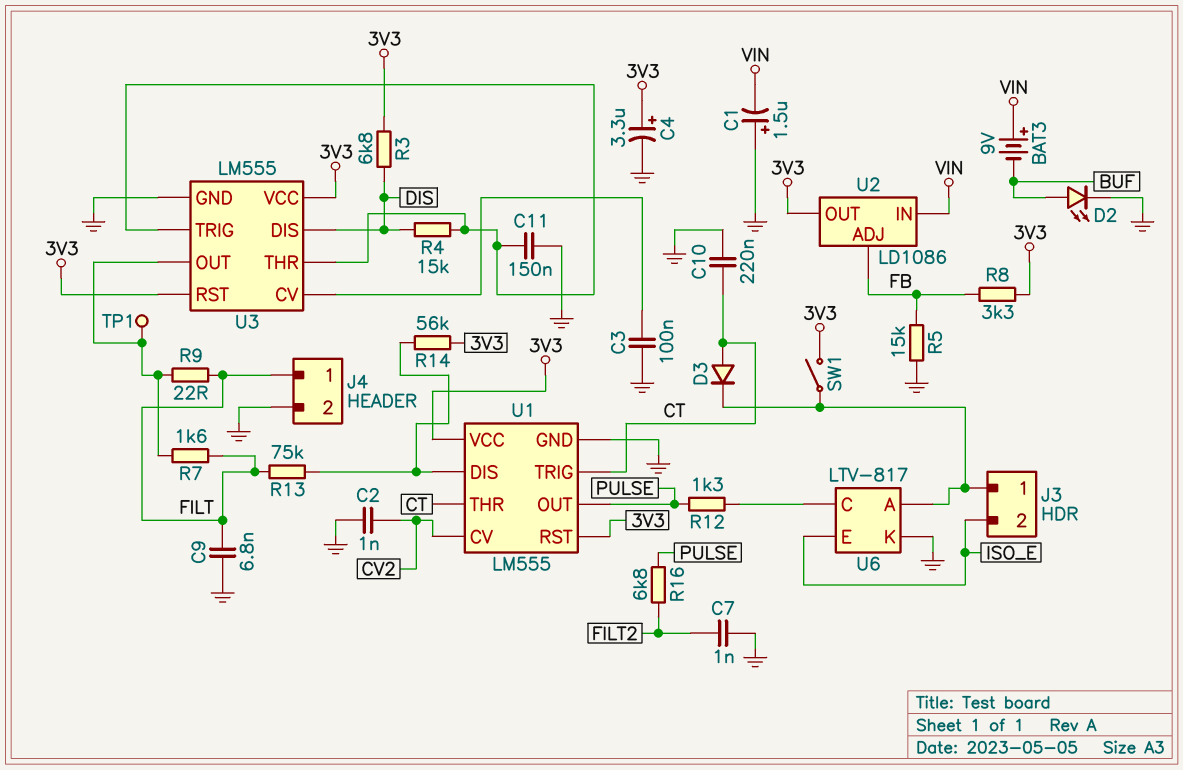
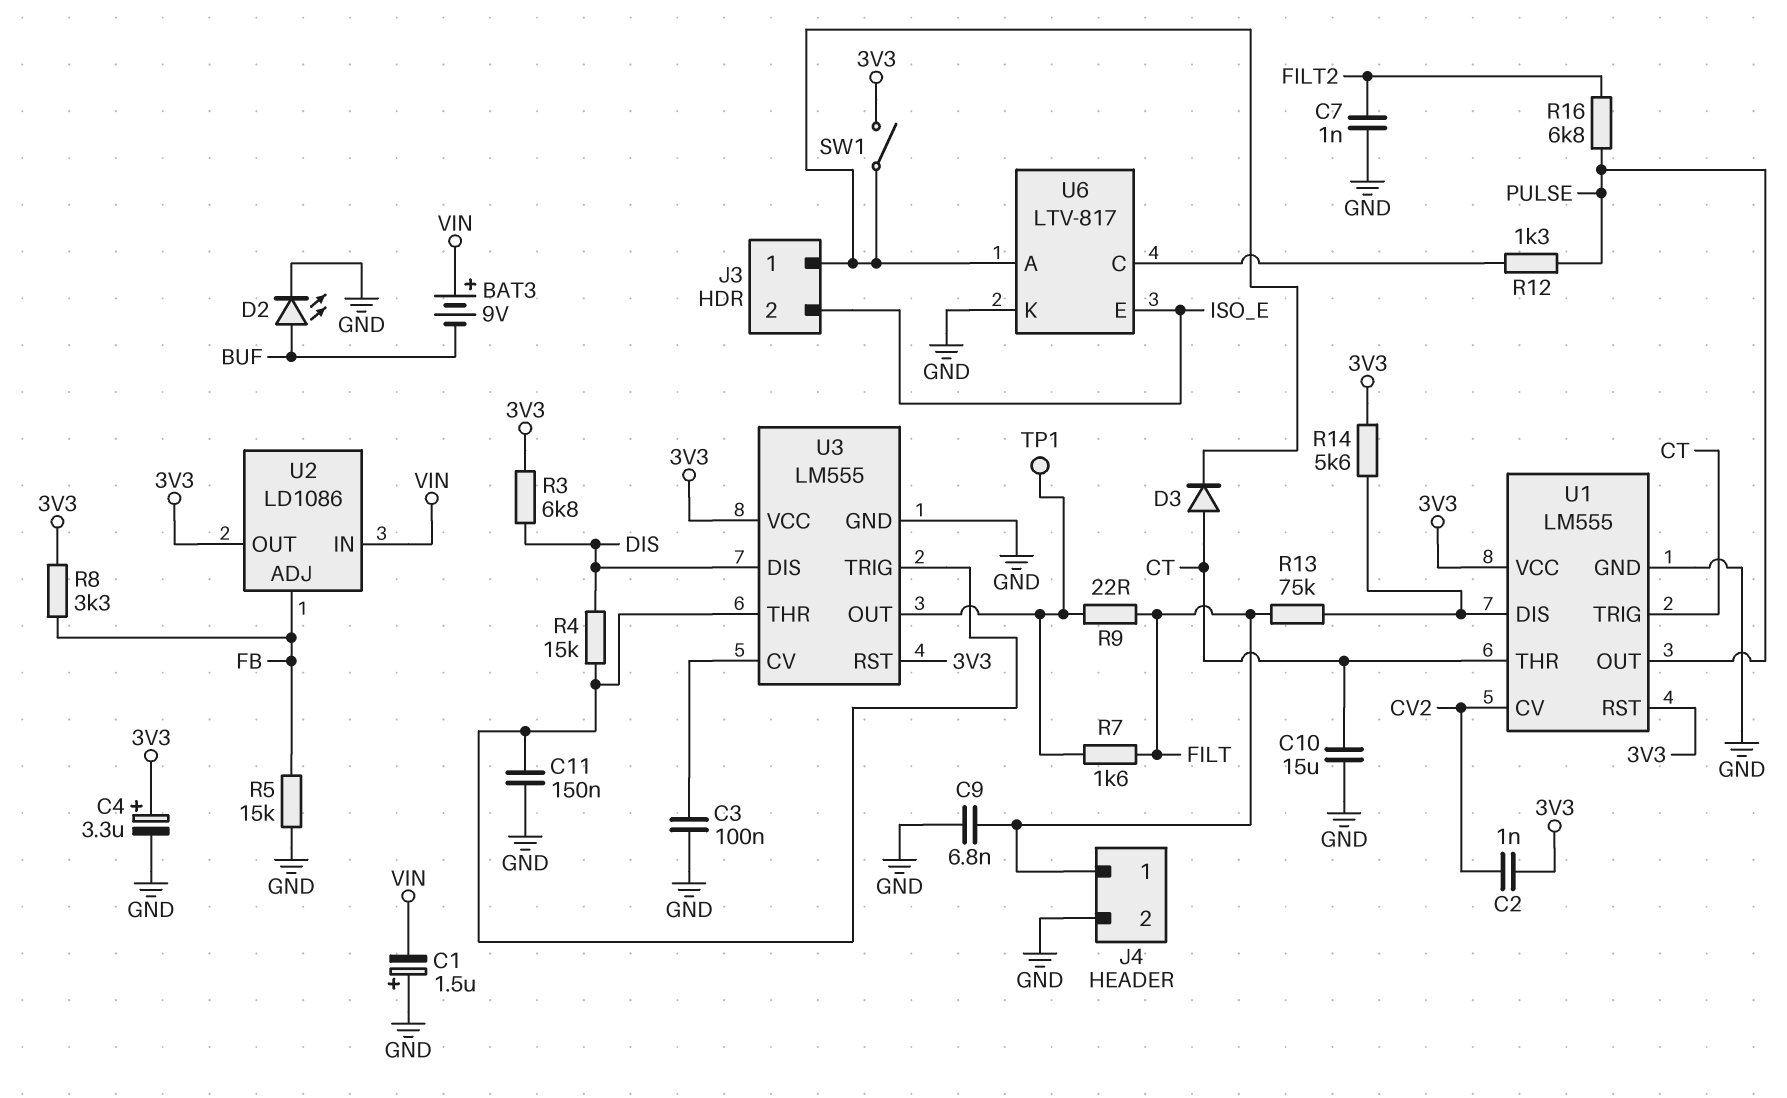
C2: 1nF (CV2, GND) -> 1nF (3V3, CV2)
C10: 220nF (CT, GND) -> 15uF (CT, GND)
R14: 56k (3V3, U1/DIS) -> 5.6k (3V3, U1/DIS)

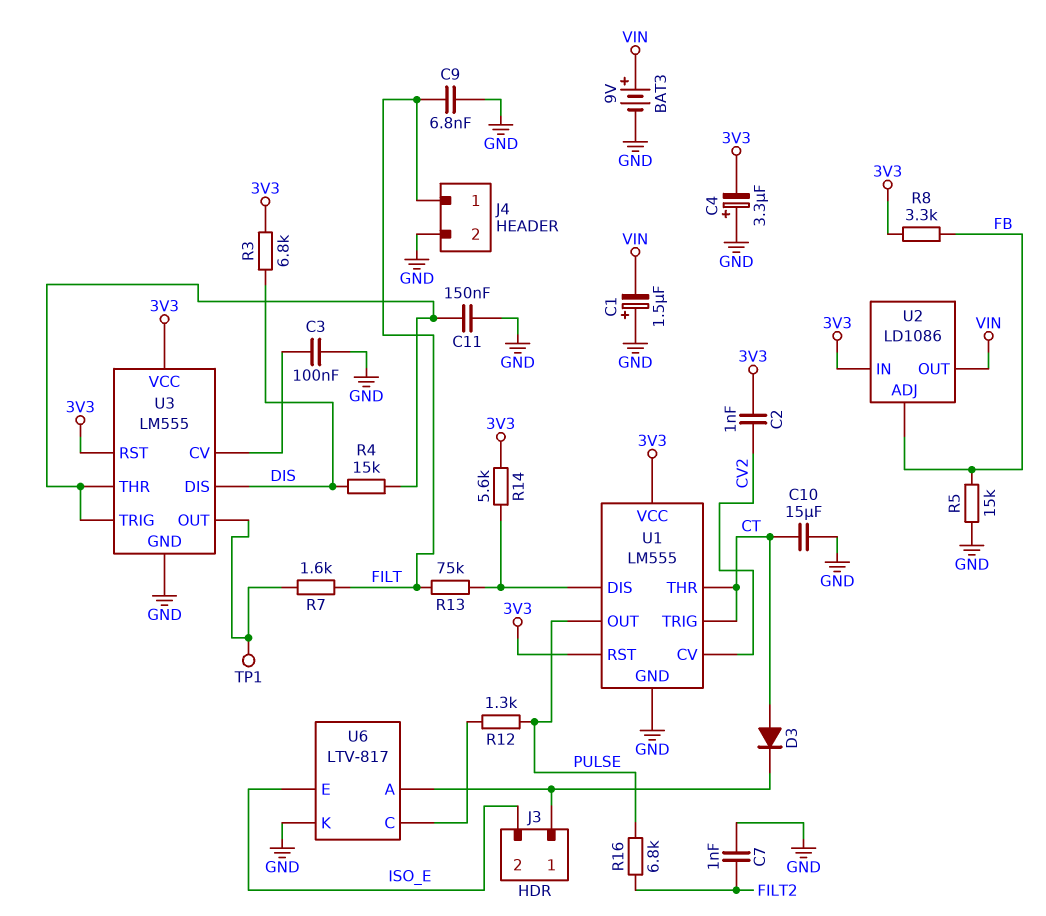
BAT3: 9V (plus VIN, minus BUF) -> 9V (plus VIN, minus GND)
C4: 3.3uF (plus 3V3, minus GND) -> 3.3uF (plus GND, minus 3V3)
D2: LED (A BUF, K GND) -> none
R9: 22 (FILT, U3/OUT) -> none
SW1: switch (3V3, J3/1) -> none
U2 pin IN: VIN -> 3V3
U2 pin OUT: 3V3 -> VIN

